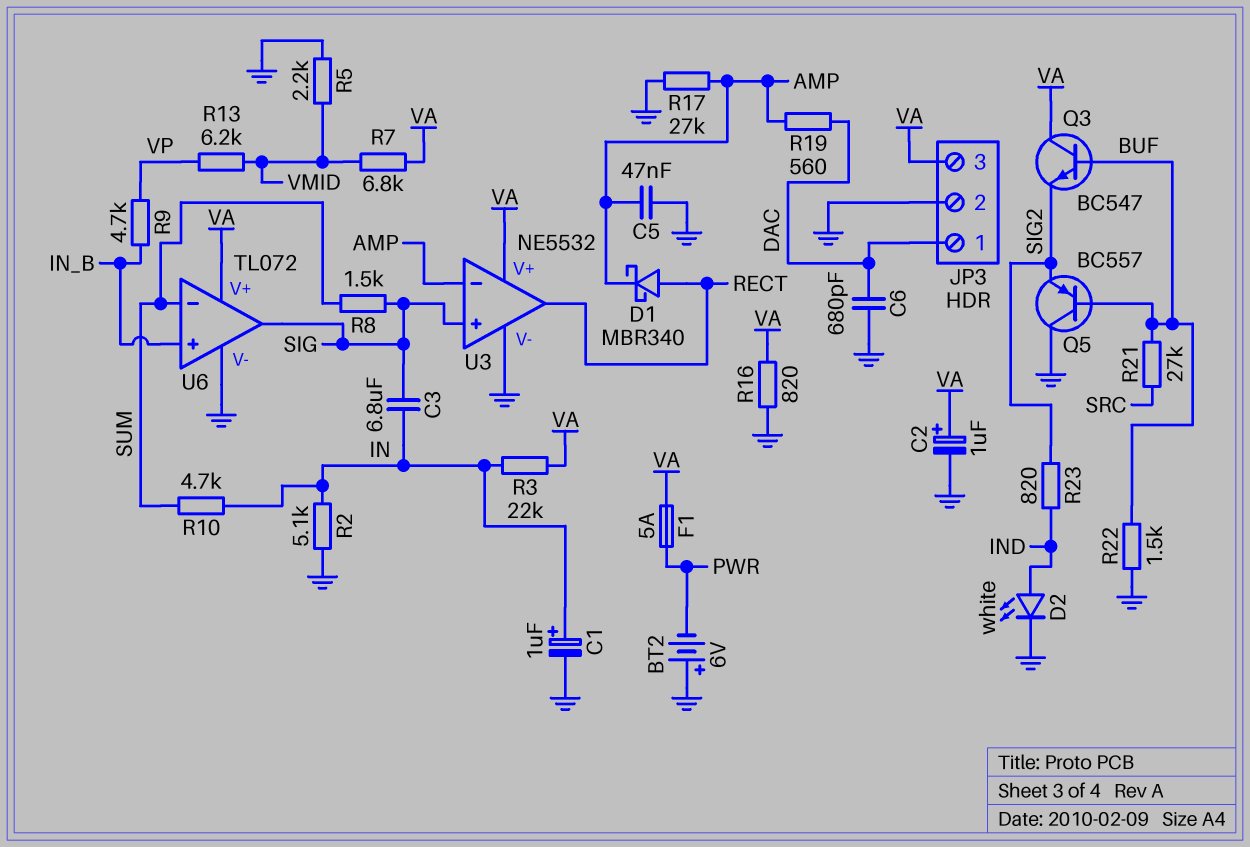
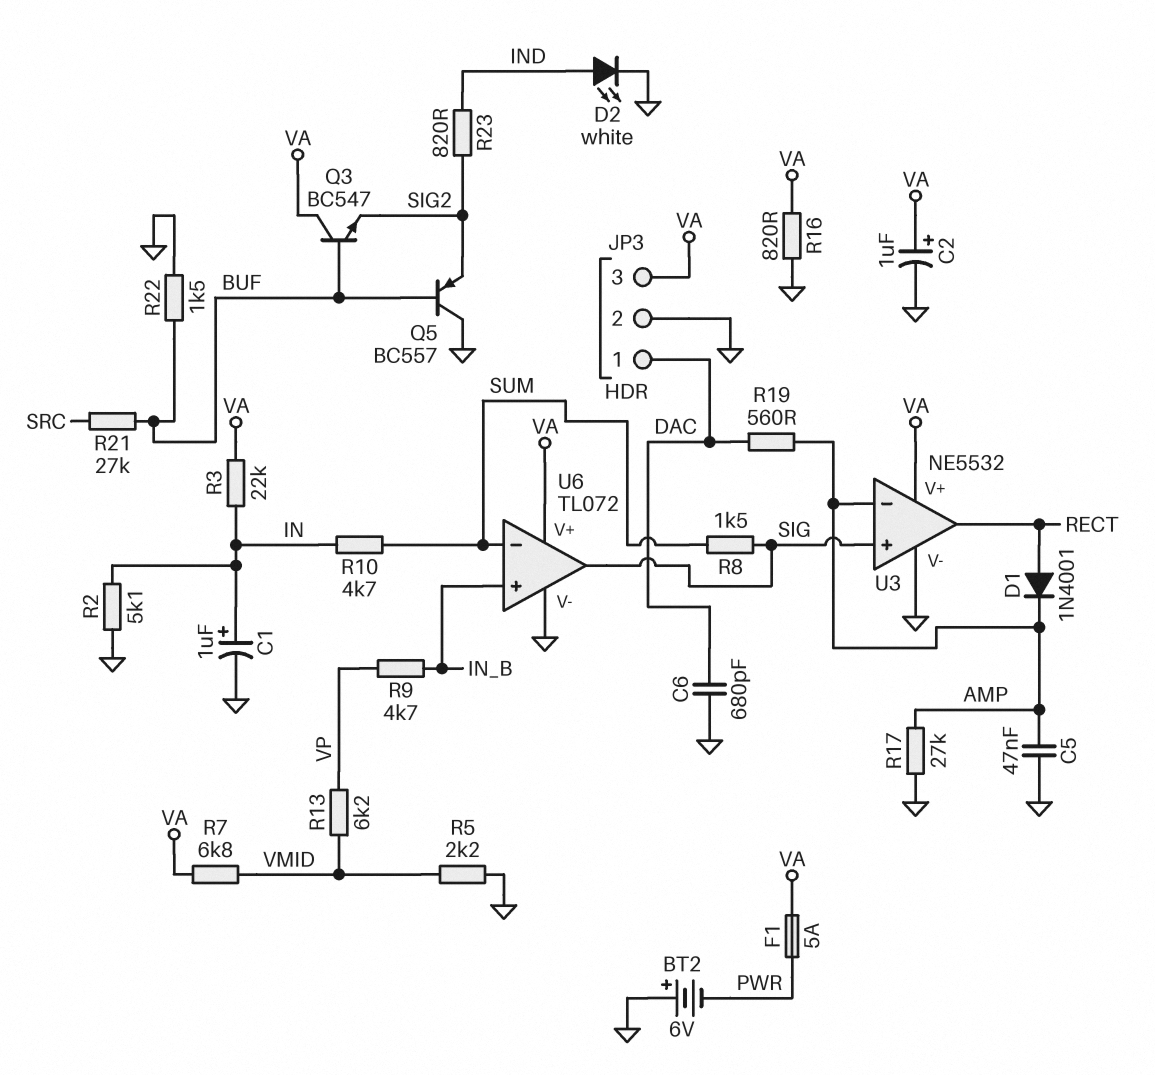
C3: 6.8uF (IN, SIG) -> none
D1: schottky MBR340 (A RECT, K AMP) -> diode 1N4001 (A RECT, K AMP)

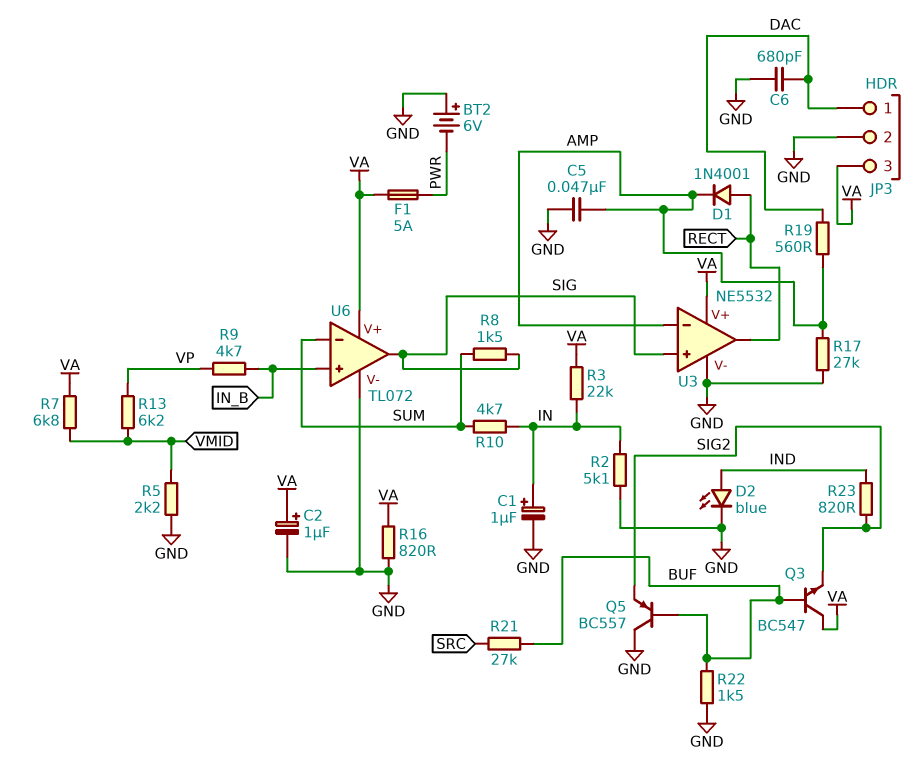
D2: LED white (A IND, K GND) -> LED blue (A IND, K GND)

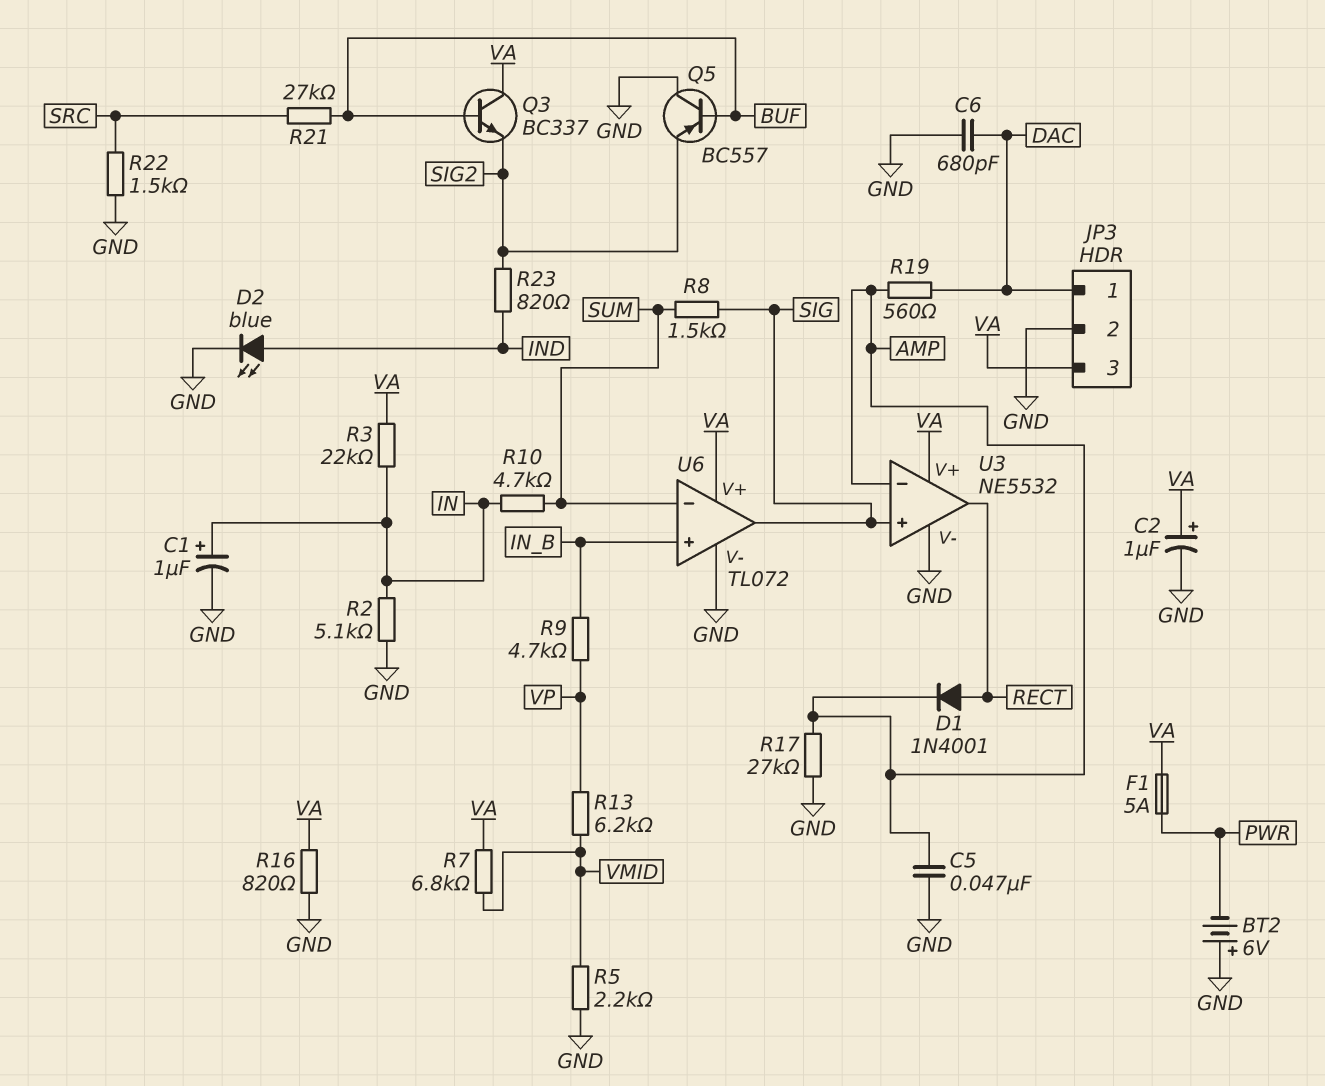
Q3: NPN BC547 (B BUF, C VA, E SIG2) -> NPN BC337 (B BUF, C VA, E SIG2)
R22: 1.5k (BUF, GND) -> 1.5k (GND, SRC)

